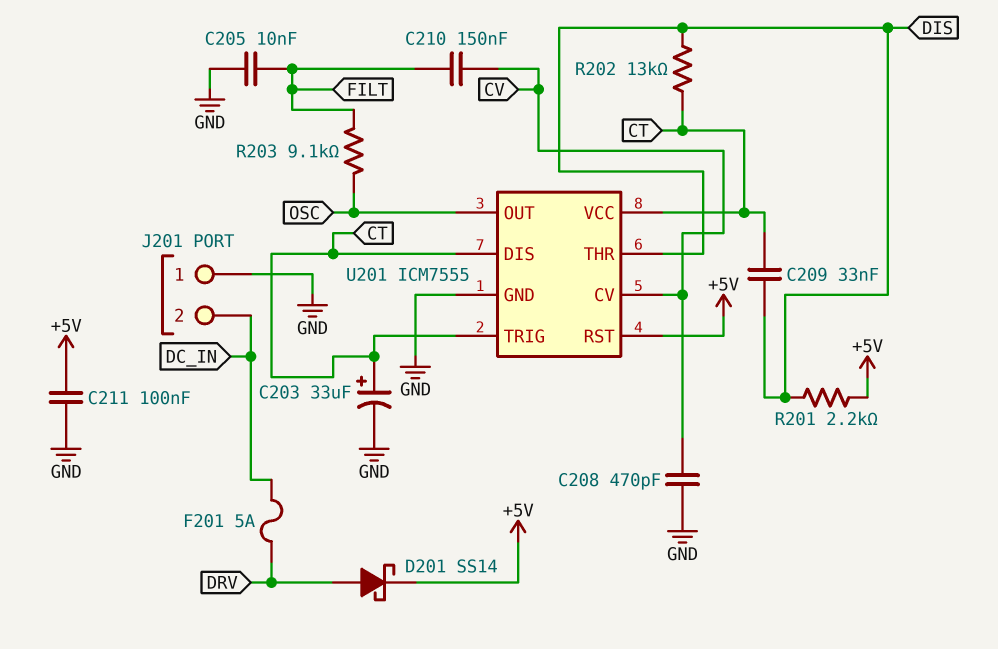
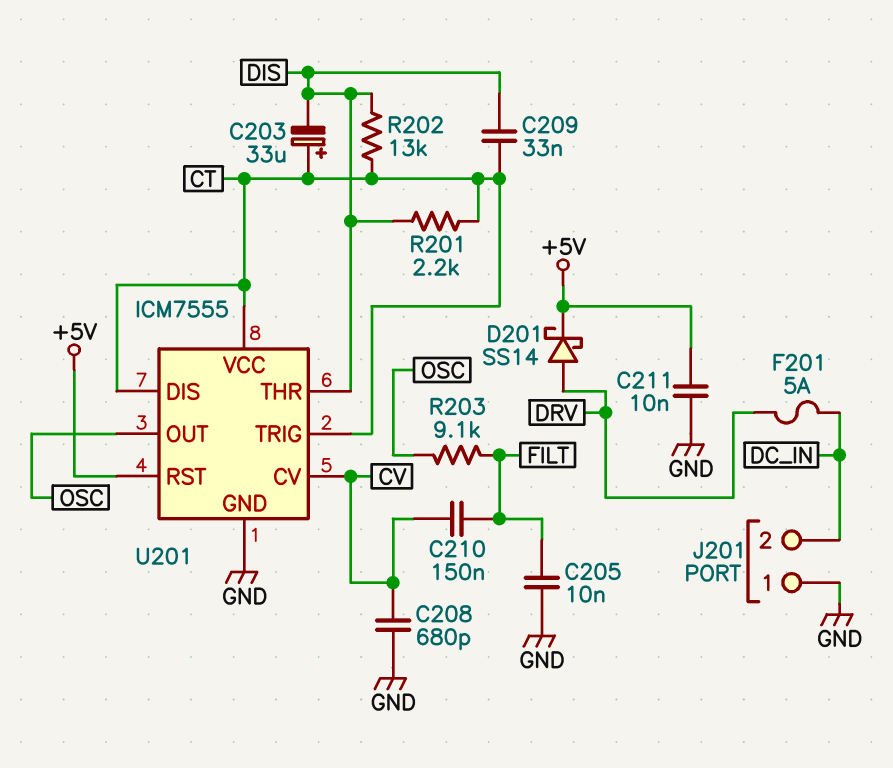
C203: 33uF (plus CT, minus GND) -> 33uF (plus CT, minus DIS)
C208: 470pF (CV, GND) -> 680pF (CV, GND)
C211: 100nF (+5V, GND) -> 10nF (+5V, GND)
R201: 2.2k (+5V, DIS) -> 2.2k (CT, DIS)

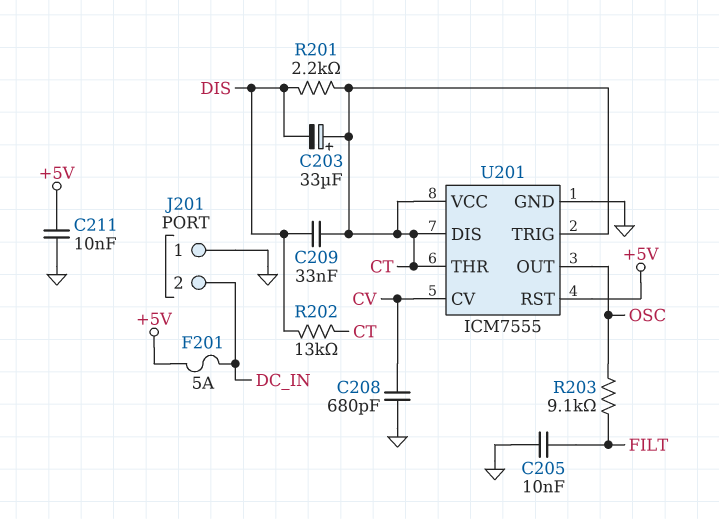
C210: 150nF (CV, FILT) -> none
D201: schottky SS14 (A DRV, K +5V) -> none
F201: 5A (DC_IN, DRV) -> 5A (+5V, DC_IN)
U201 pin THR: DIS -> CT

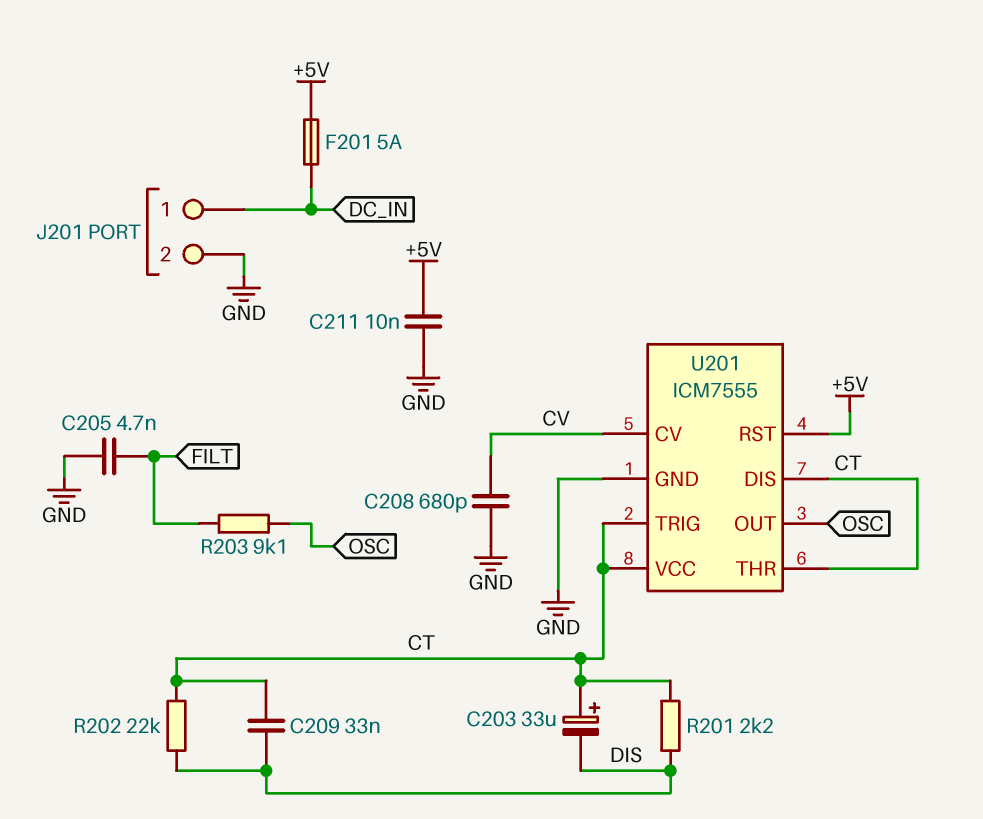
C205: 10nF (FILT, GND) -> 4.7nF (FILT, GND)
J201 pin 1: GND -> DC_IN
J201 pin 2: DC_IN -> GND
R202: 13k (CT, DIS) -> 22k (CT, DIS)

